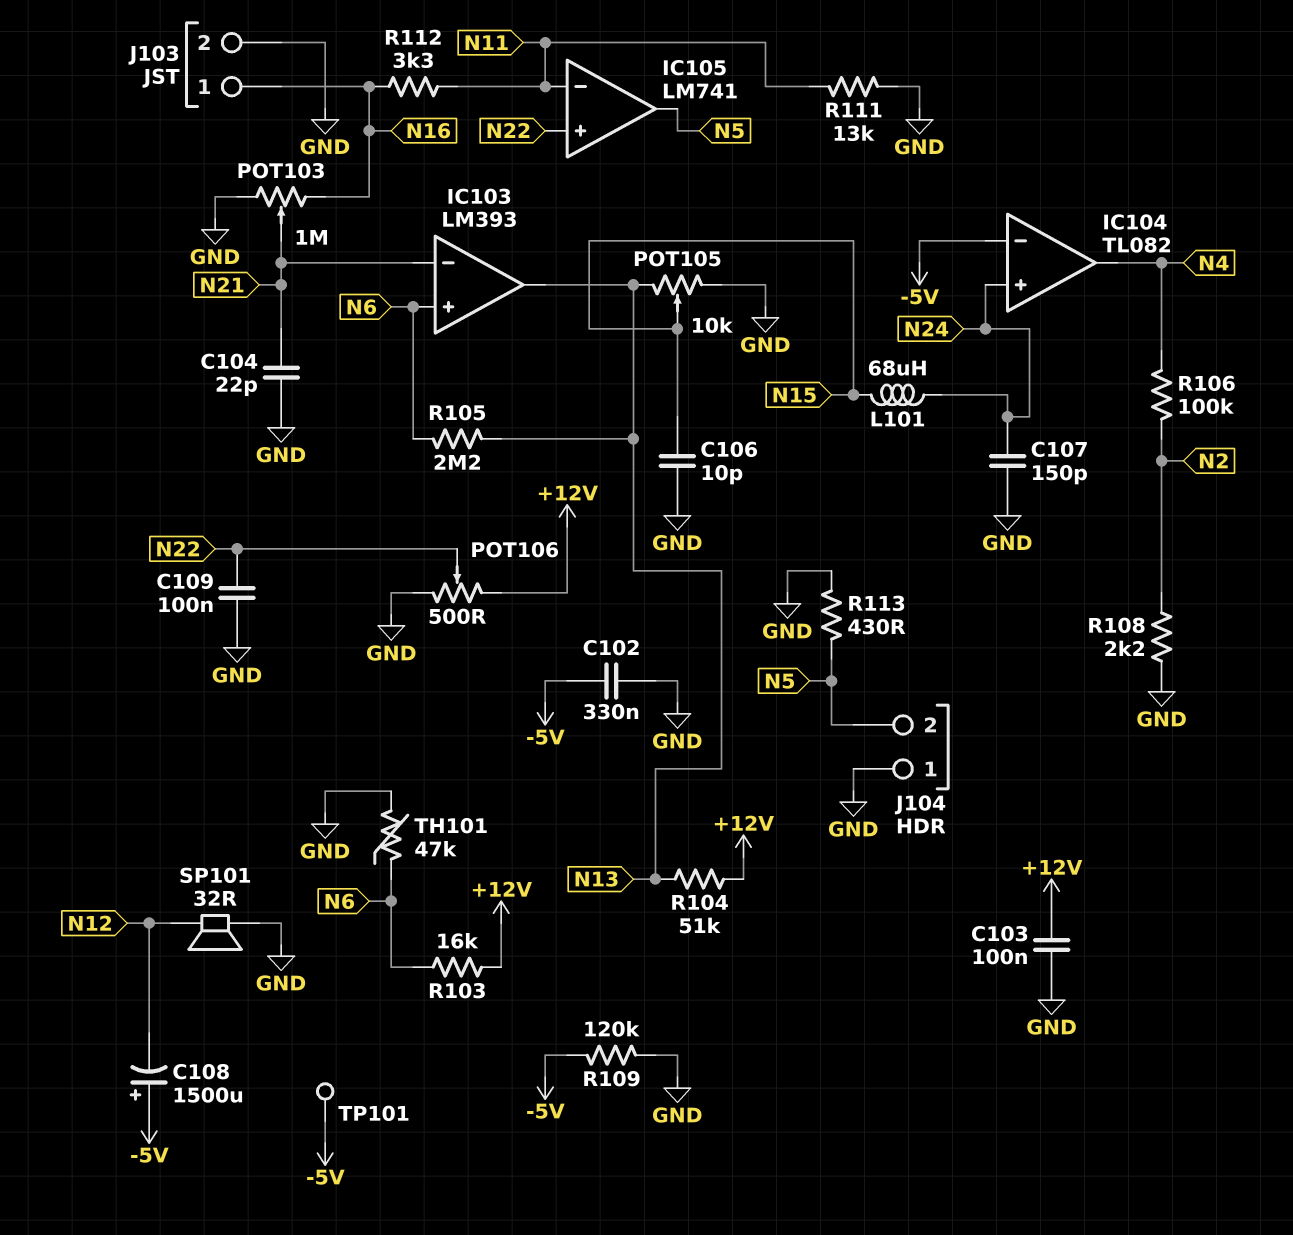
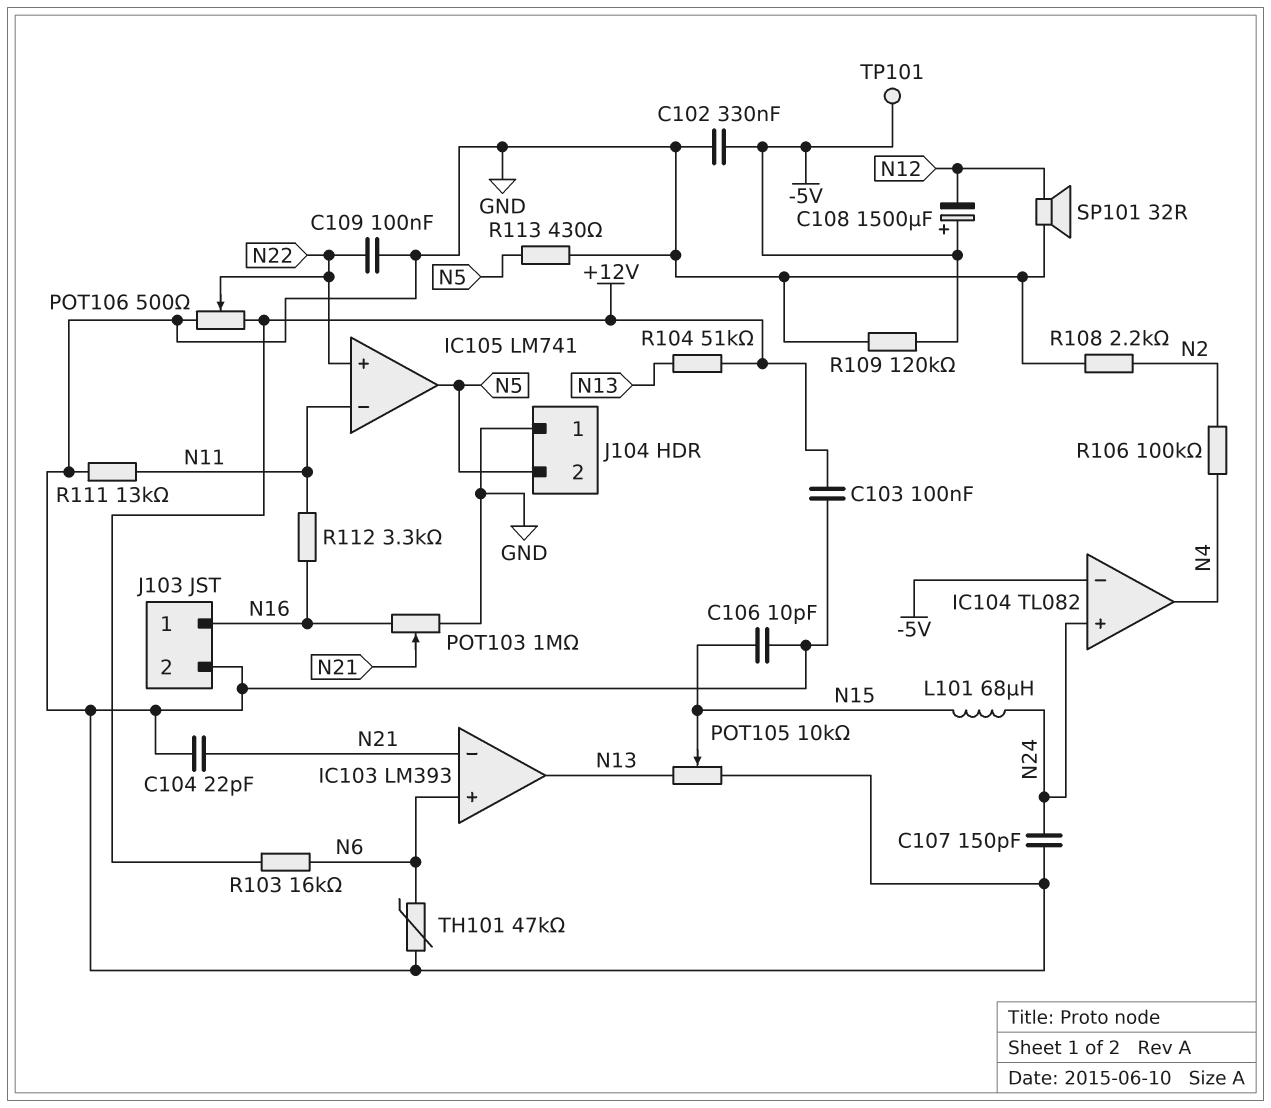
R105: 2.2M (N6, N13) -> none

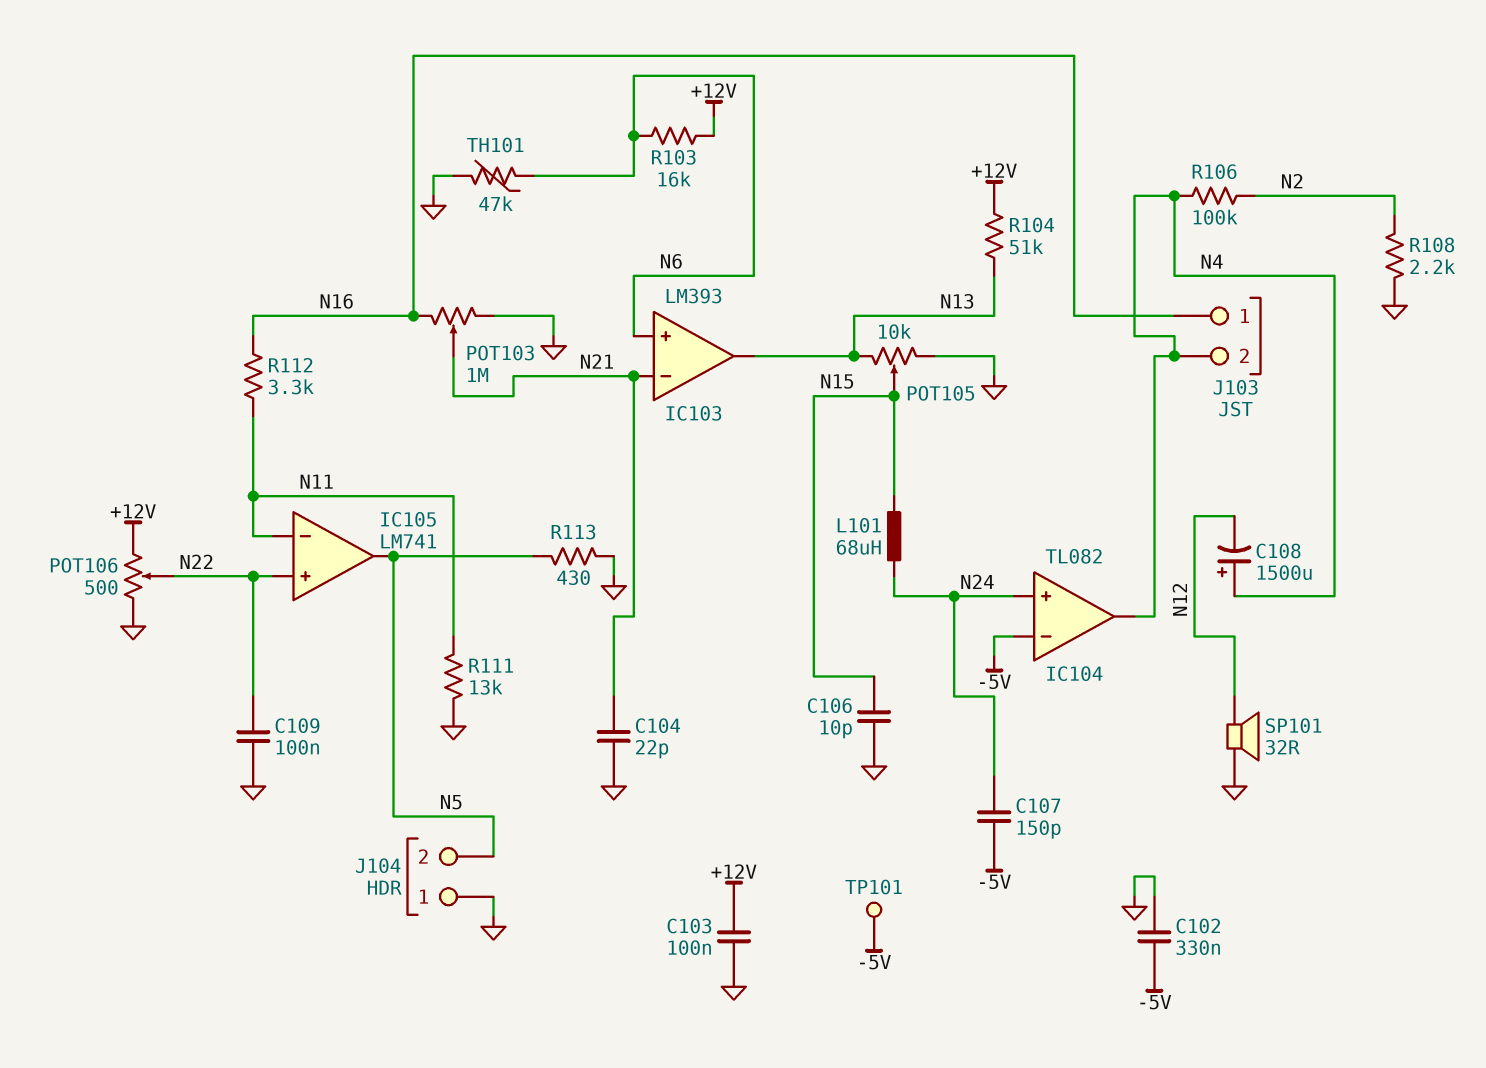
C107: 150pF (GND, N24) -> 150pF (-5V, N24)
C108: 1500uF (plus -5V, minus N12) -> 1500uF (plus N4, minus N12)
J103 pin 2: GND -> N4
R109: 120k (-5V, GND) -> none

